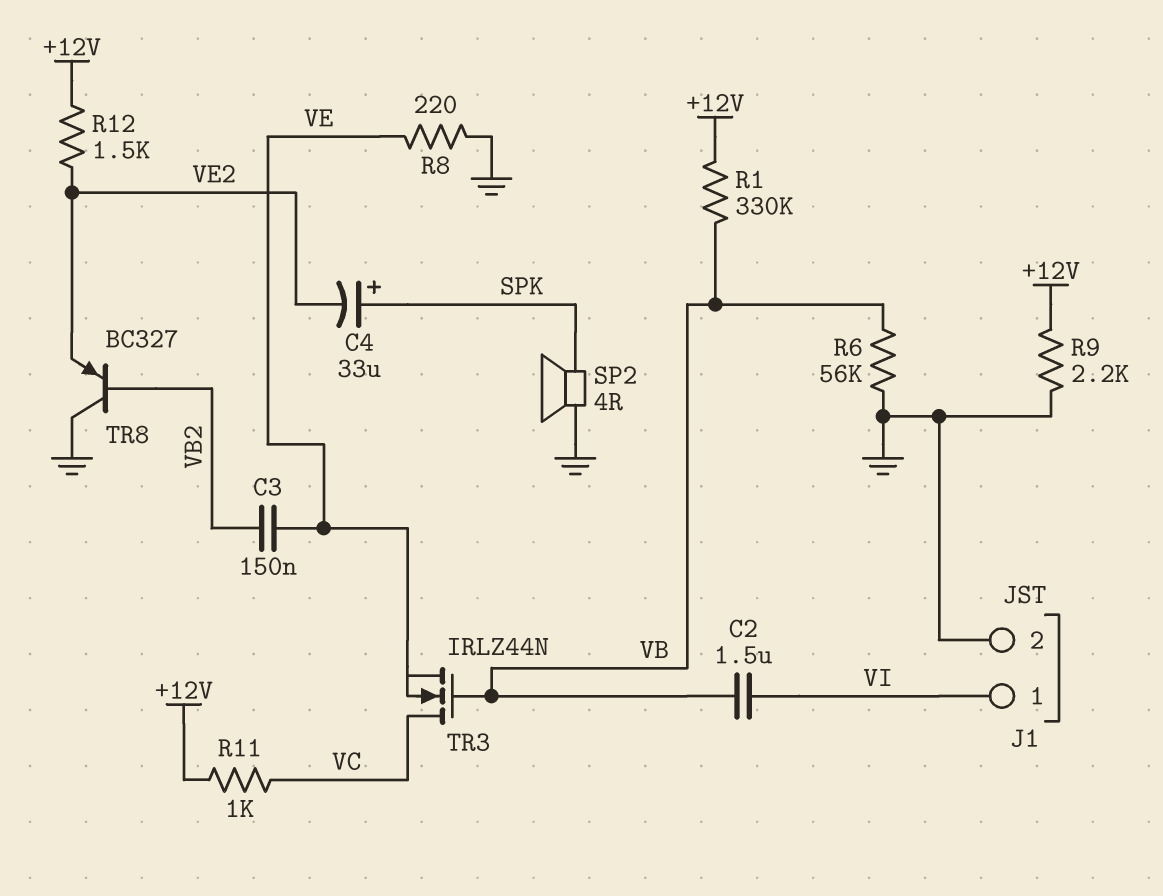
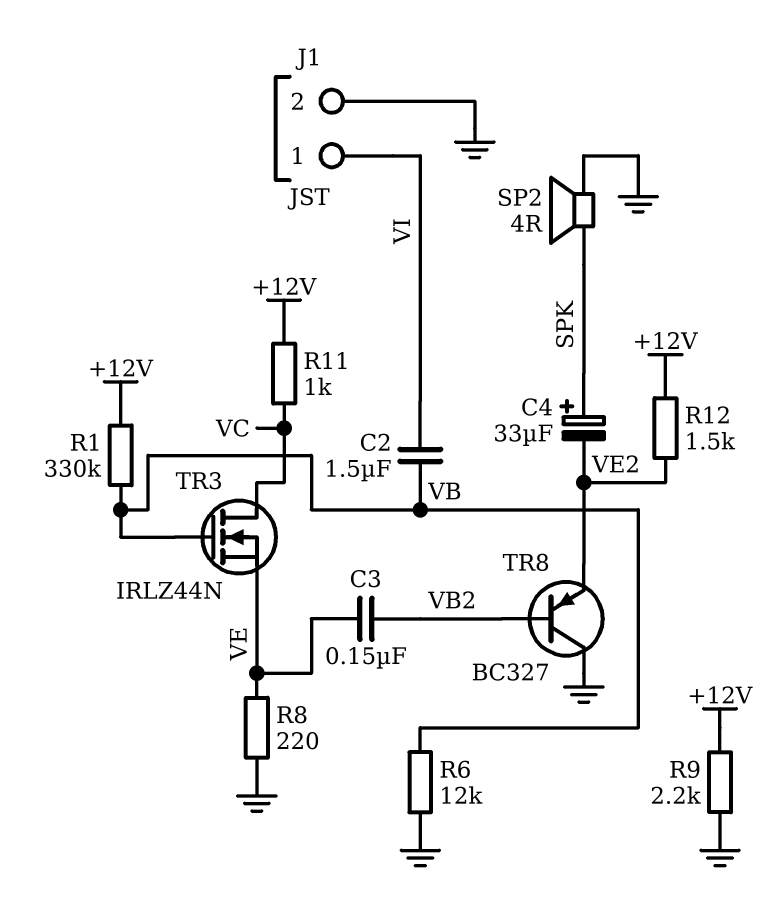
R6: 56k (GND, VB) -> 12k (GND, VB)

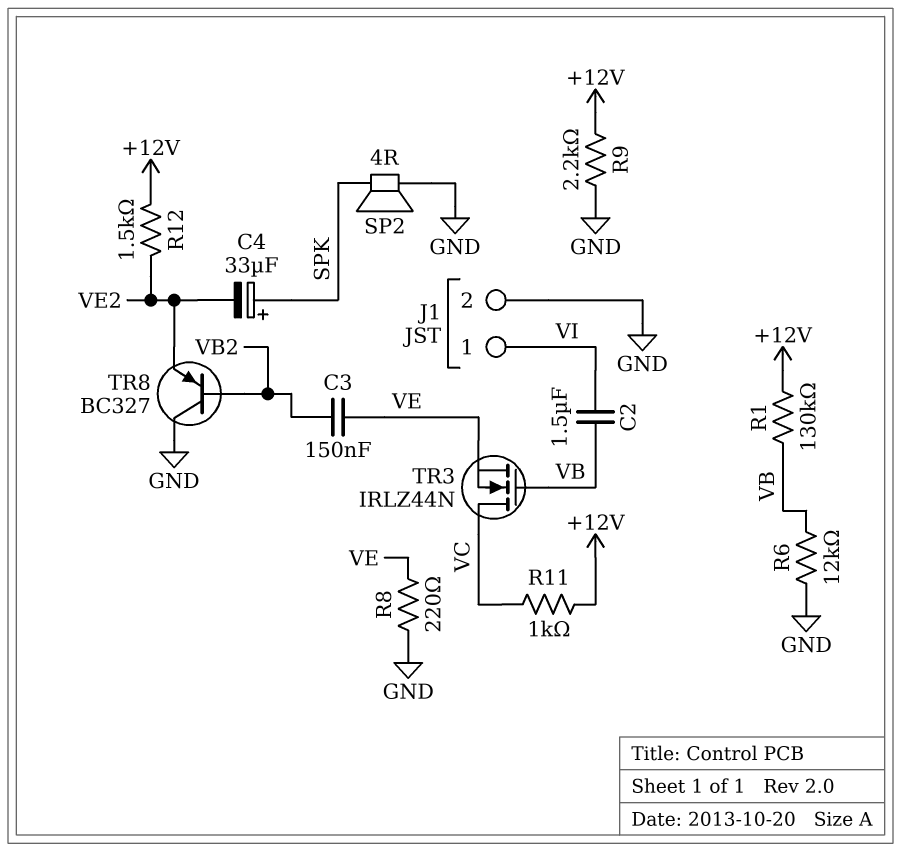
R1: 330k (+12V, VB) -> 130k (+12V, VB)

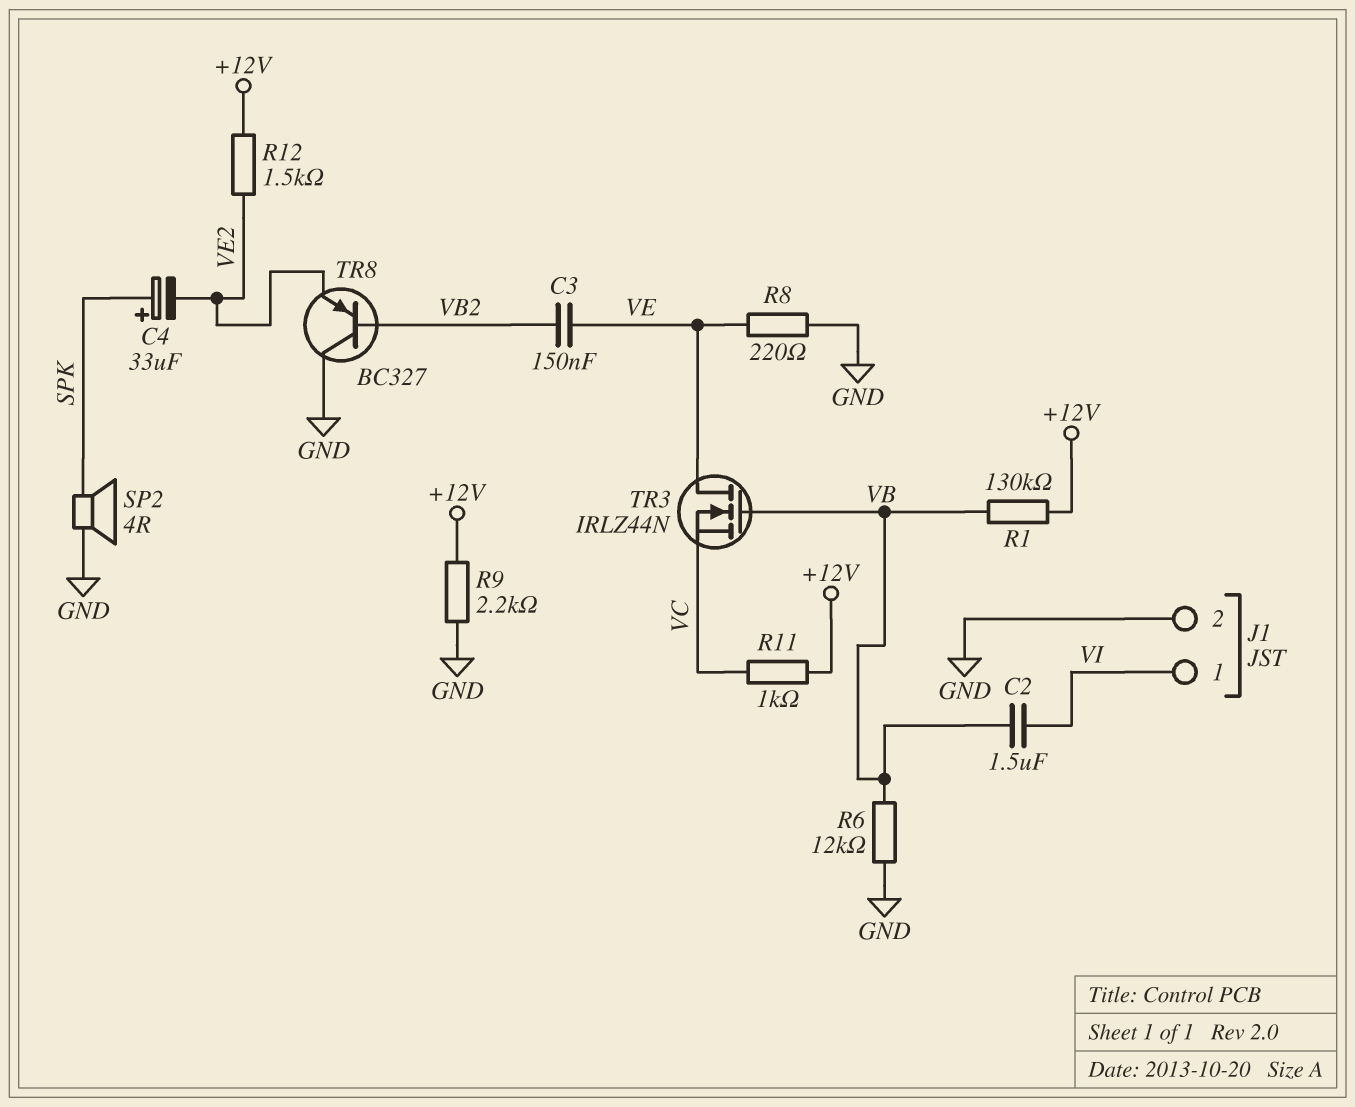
TR3: NMOS IRLZ44N (G VB, D VC, S VE) -> NMOS IRLZ44N (G VB, D VE, S VC)

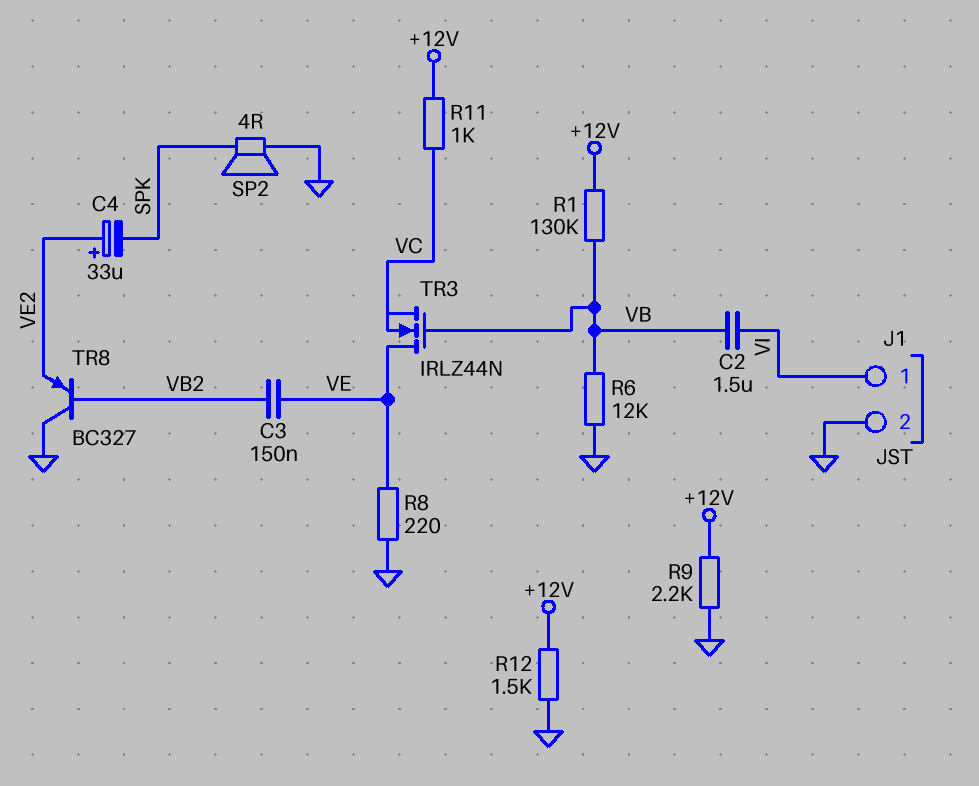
C4: 33uF (plus SPK, minus VE2) -> 33uF (plus VE2, minus SPK)
R12: 1.5k (+12V, VE2) -> 1.5k (+12V, GND)

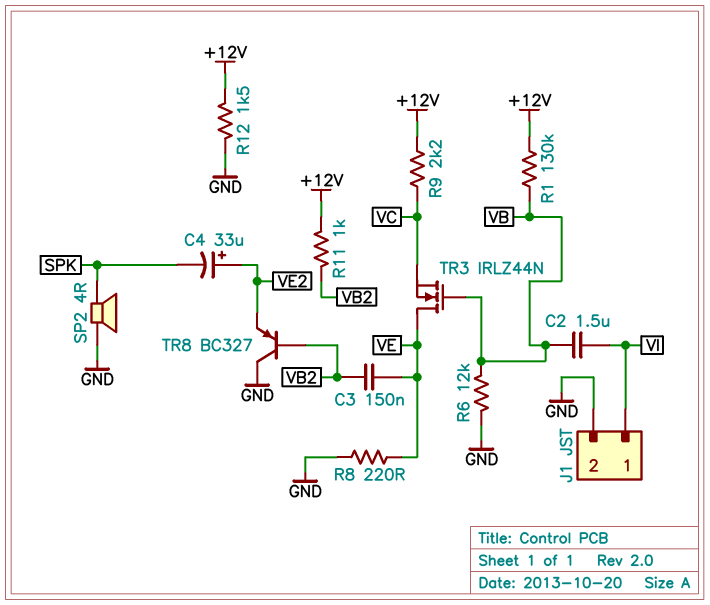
R9: 2.2k (+12V, GND) -> 2.2k (+12V, VC)
R11: 1k (+12V, VC) -> 1k (+12V, VB2)

